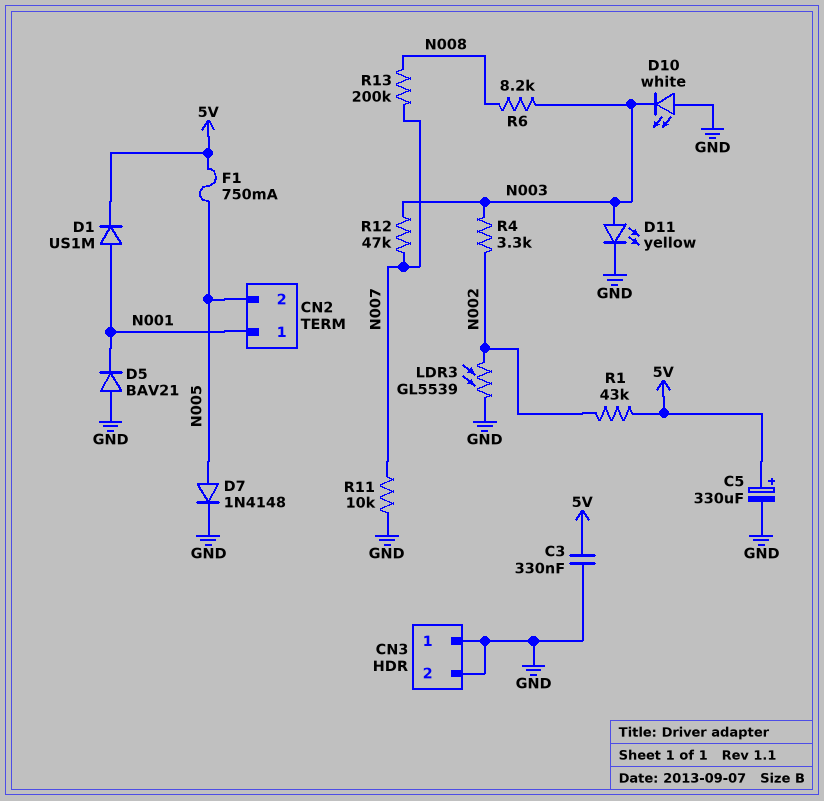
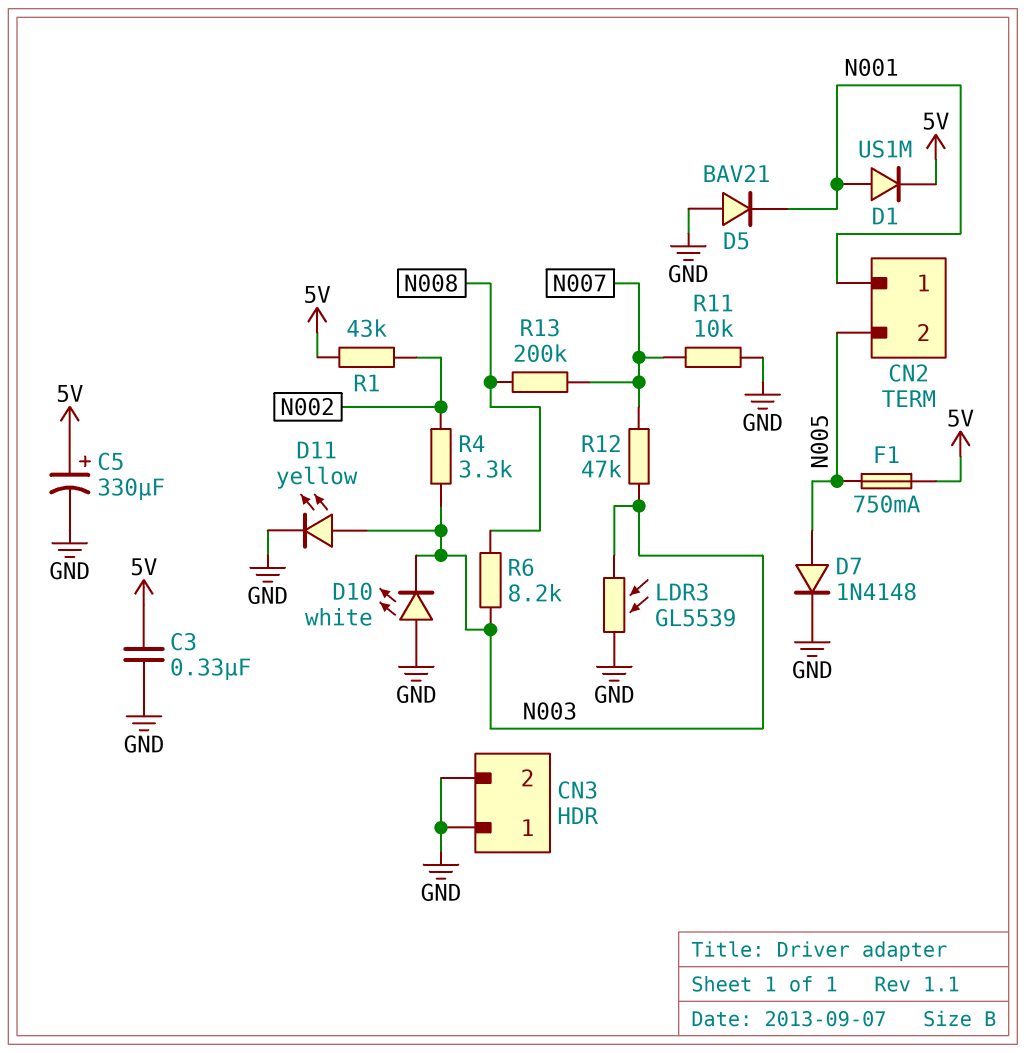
LDR3: GL5539 (GND, N002) -> GL5539 (GND, N003)

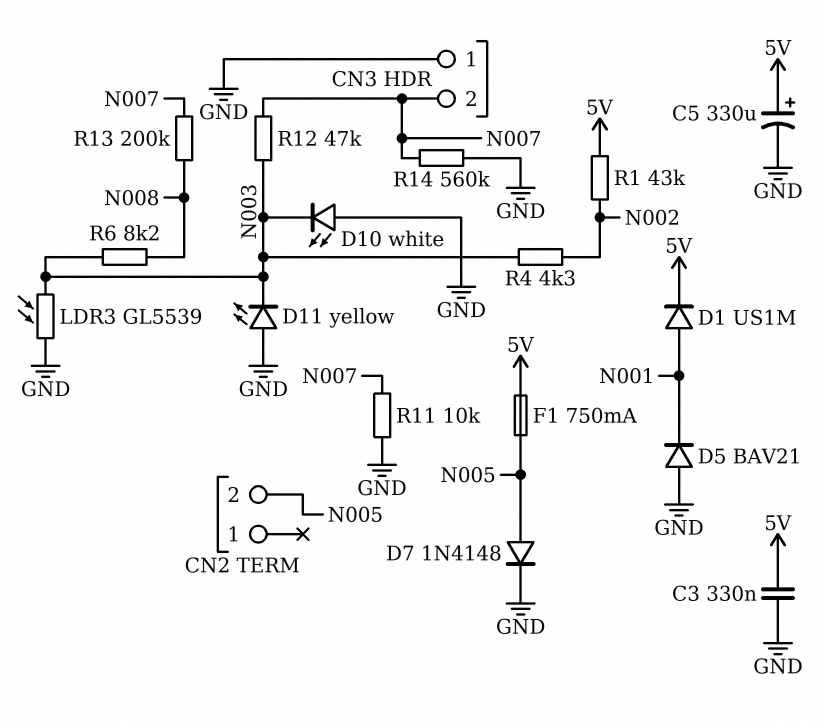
CN2 pin 1: N001 -> none
CN3 pin 2: GND -> N007
D11: LED yellow (A N003, K GND) -> LED yellow (A GND, K N003)
R4: 3.3k (N002, N003) -> 4.3k (N002, N003)
R14: none -> 560k (GND, N007)

